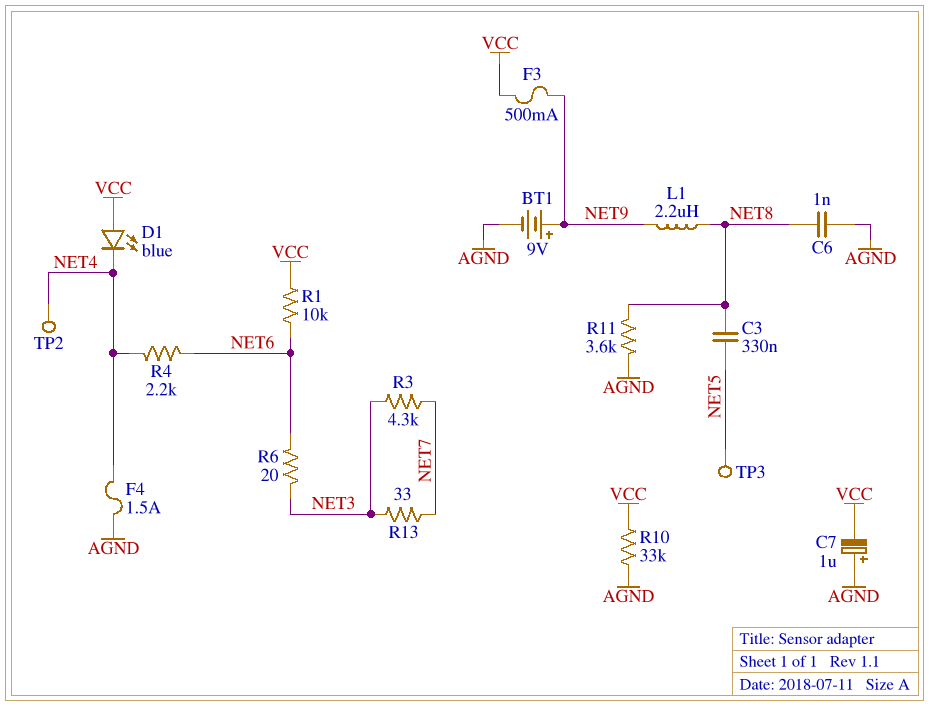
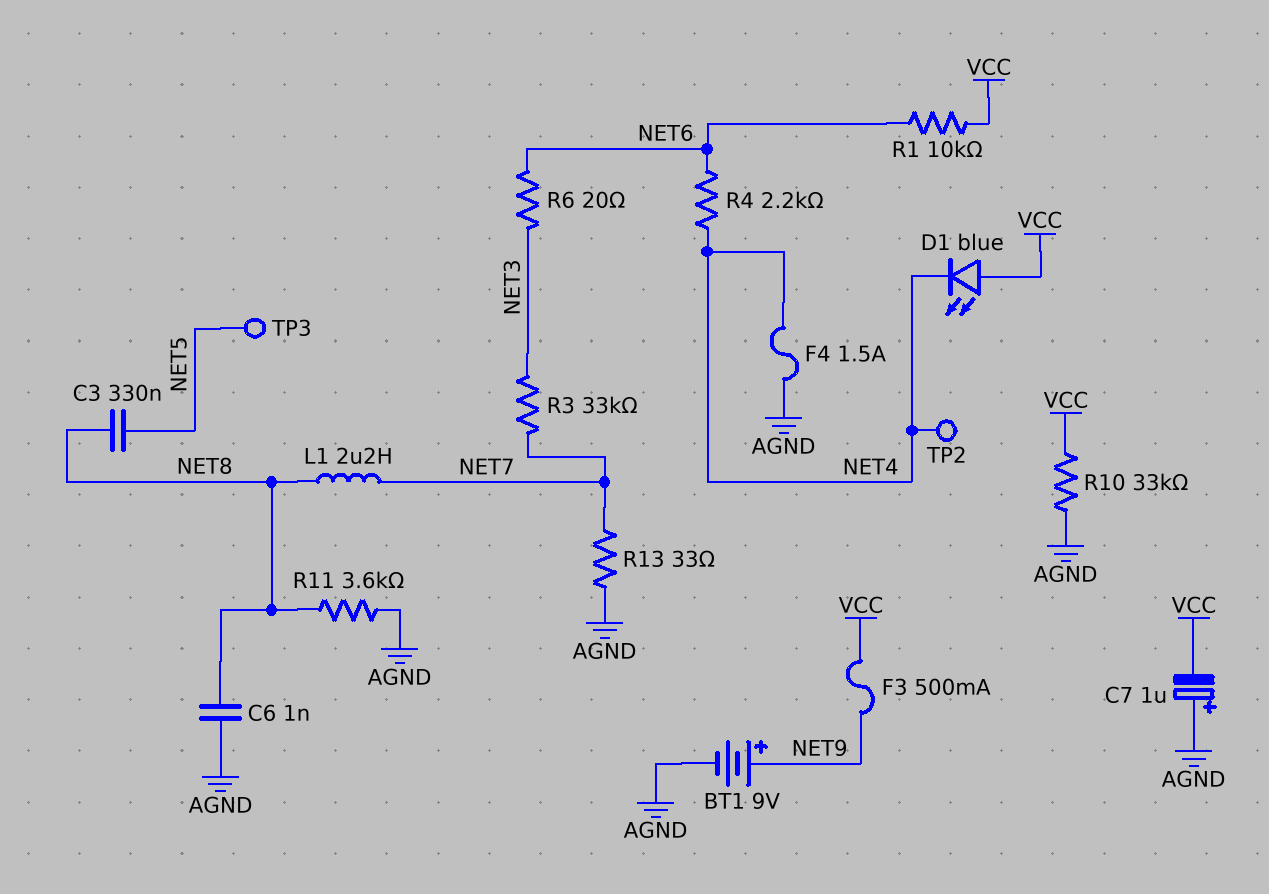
L1: 2.2uH (NET8, NET9) -> 2.2uH (NET7, NET8)
R3: 4.3k (NET3, NET7) -> 33k (NET3, NET7)
R13: 33 (NET3, NET7) -> 33 (AGND, NET7)

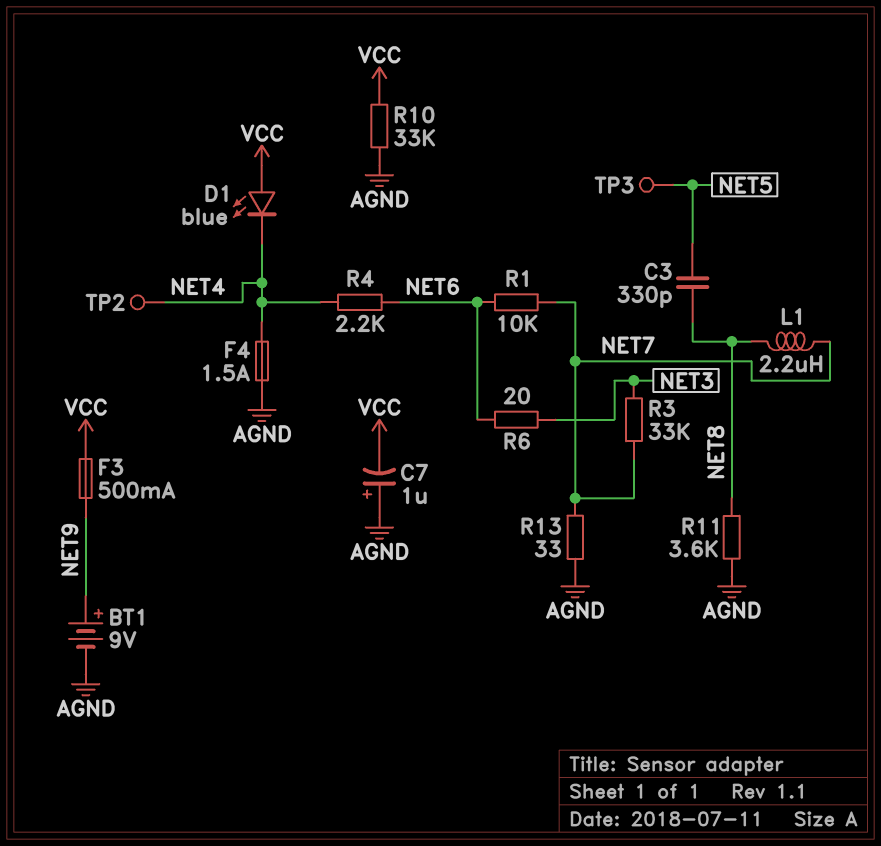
C3: 330nF (NET5, NET8) -> 330pF (NET5, NET8)
C6: 1nF (AGND, NET8) -> none
R1: 10k (NET6, VCC) -> 10k (NET6, NET7)

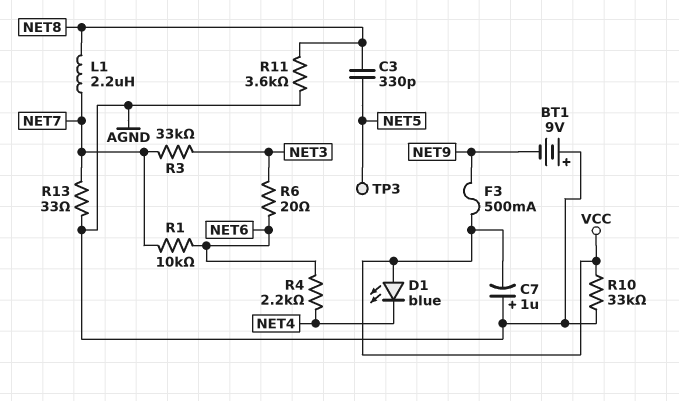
BT1: 9V (plus NET9, minus AGND) -> 9V (plus AGND, minus NET9)
F4: 1.5A (AGND, NET4) -> none
TP2: test point (NET4) -> none

